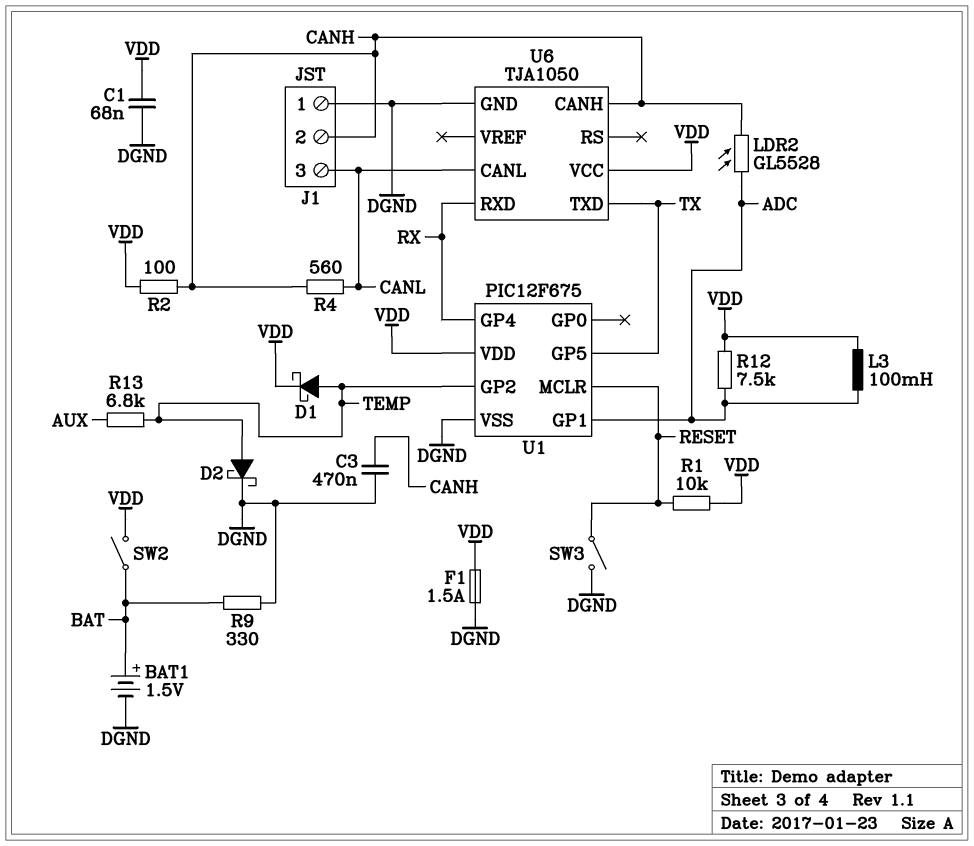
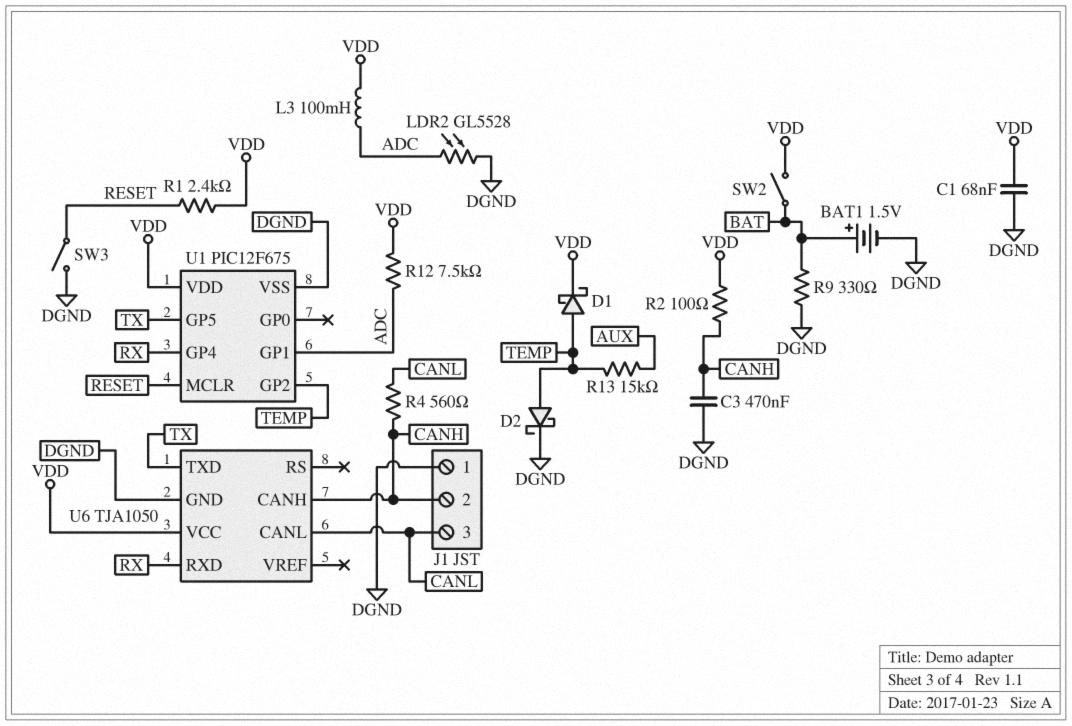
F1: 1.5A (DGND, VDD) -> none
LDR2: GL5528 (ADC, CANH) -> GL5528 (ADC, DGND)
R1: 10k (RESET, VDD) -> 2.4k (RESET, VDD)
R13: 6.8k (AUX, TEMP) -> 15k (AUX, TEMP)

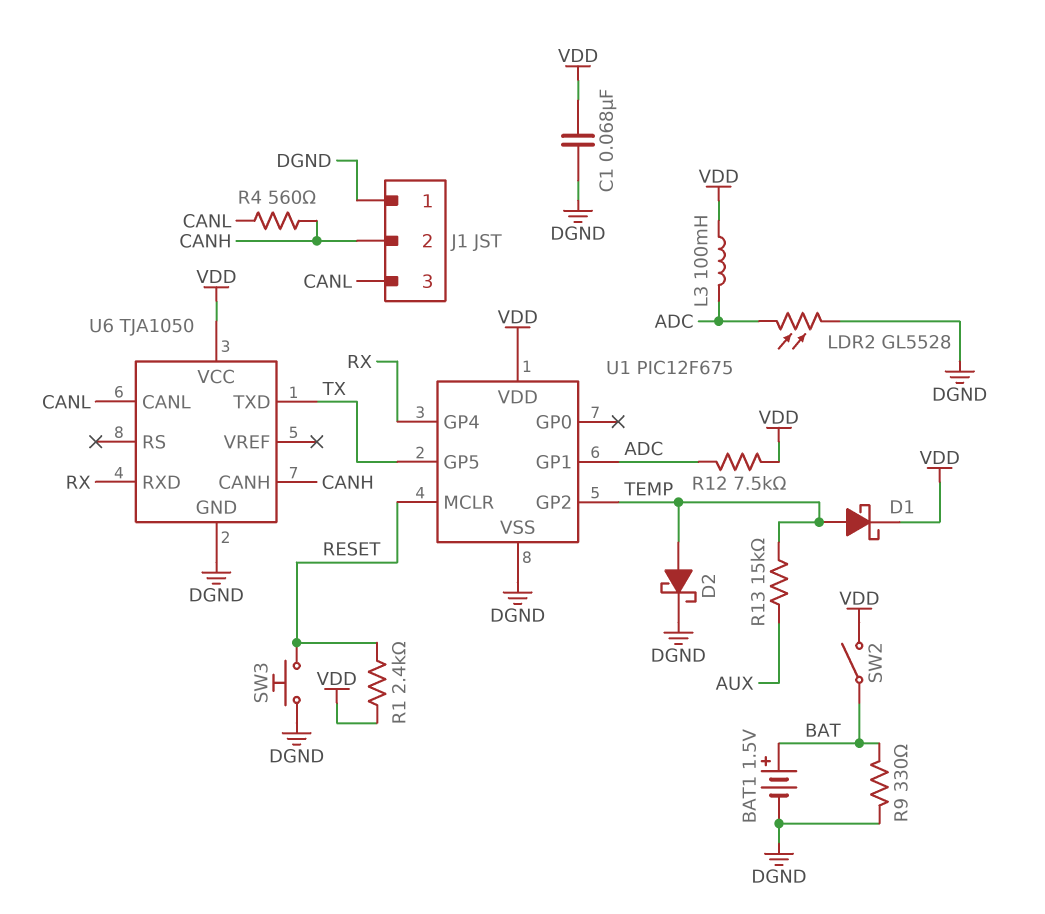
C3: 470nF (CANH, DGND) -> none
R2: 100 (CANH, VDD) -> none
SW3: switch (DGND, RESET) -> button (DGND, RESET)

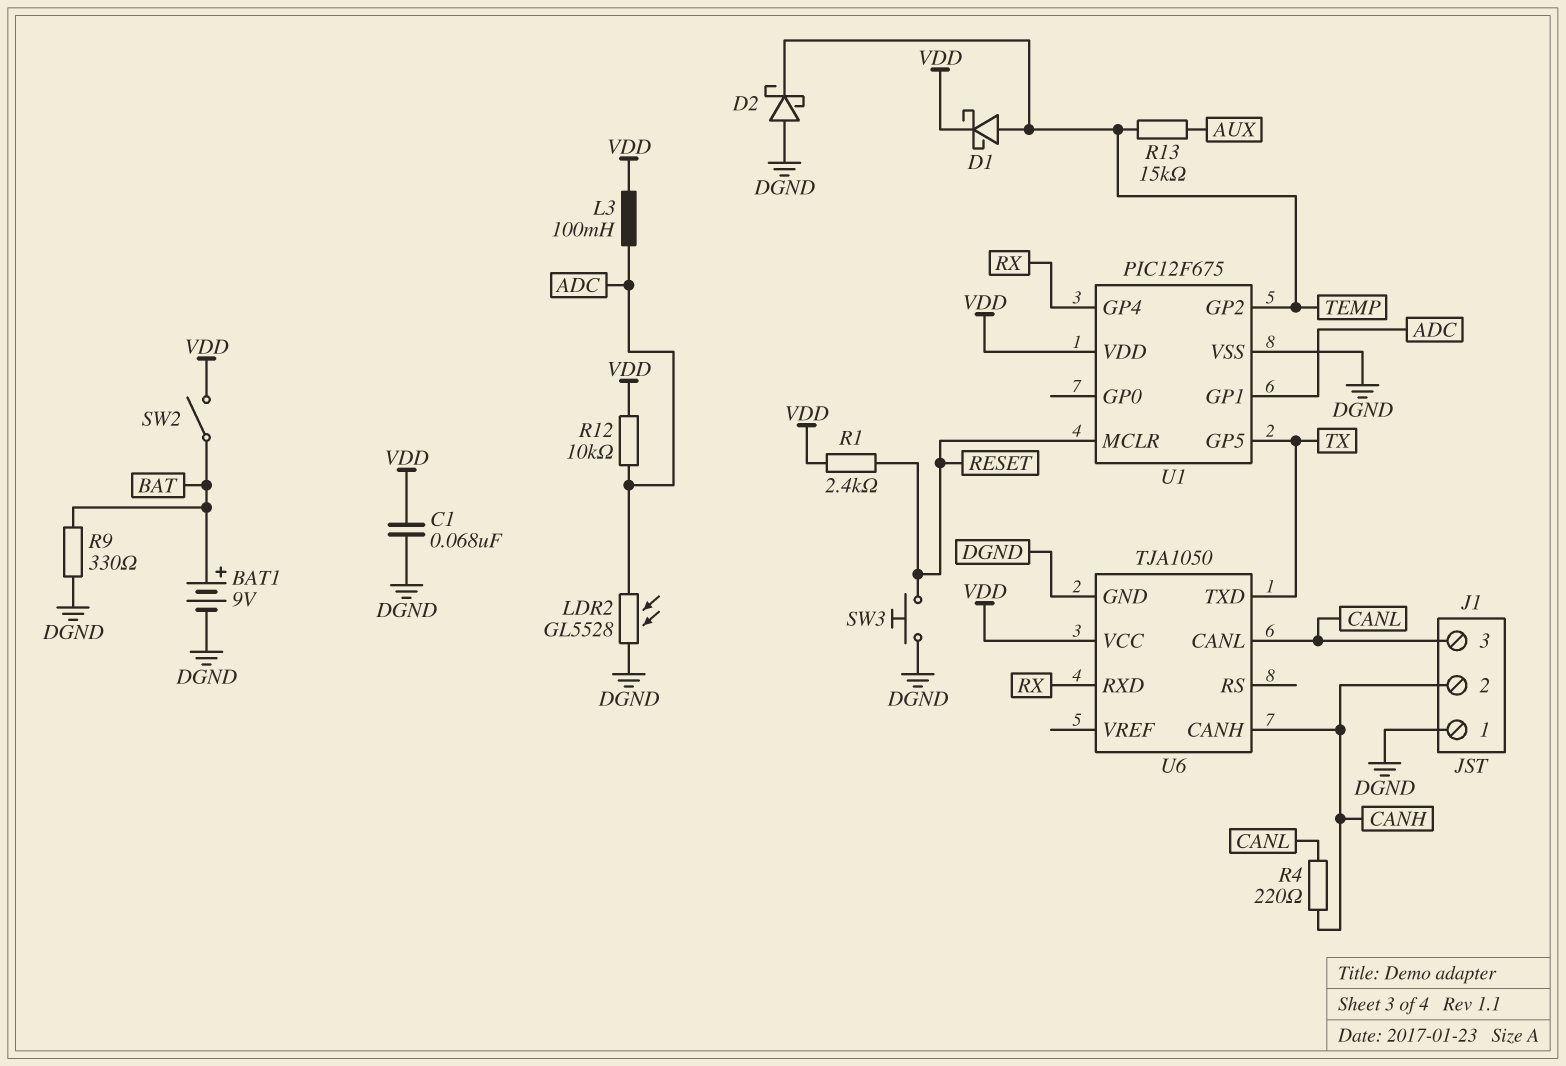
BAT1: 1.5V (plus BAT, minus DGND) -> 9V (plus BAT, minus DGND)
D2: schottky (A TEMP, K DGND) -> schottky (A DGND, K TEMP)
R4: 560 (CANH, CANL) -> 220 (CANH, CANL)
R12: 7.5k (ADC, VDD) -> 10k (ADC, VDD)

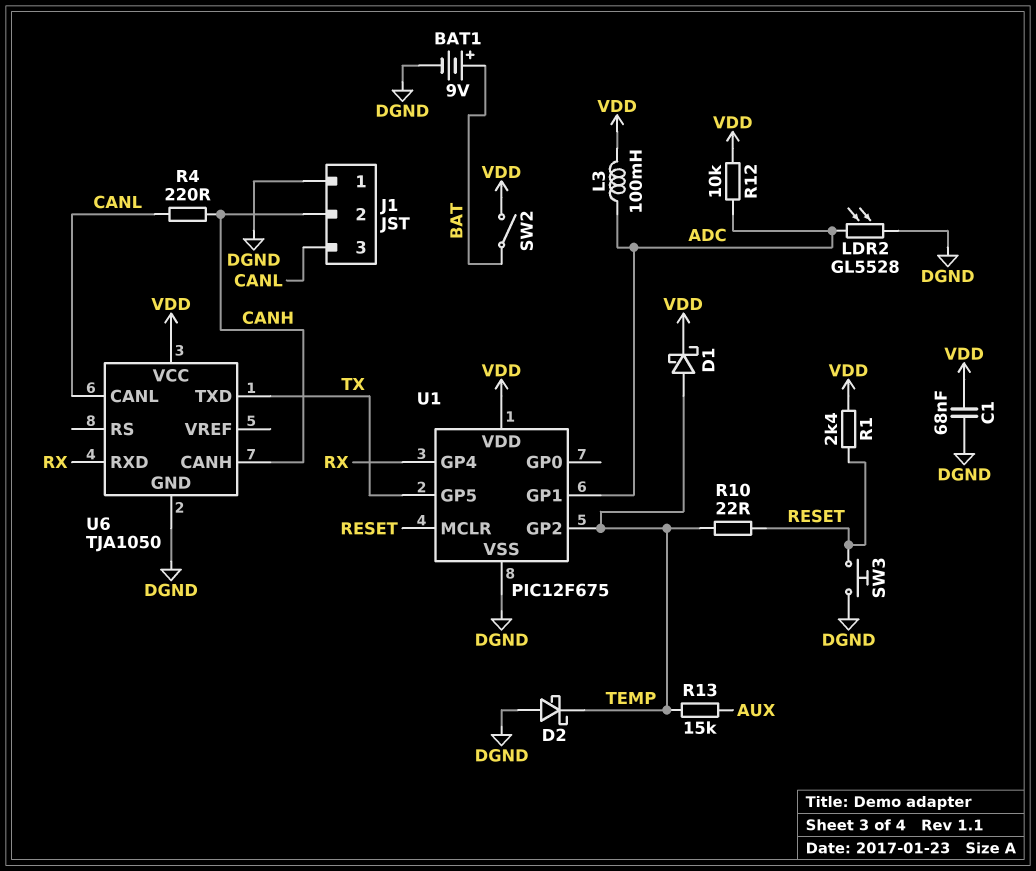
R9: 330 (BAT, DGND) -> none
R10: none -> 22 (RESET, TEMP)

